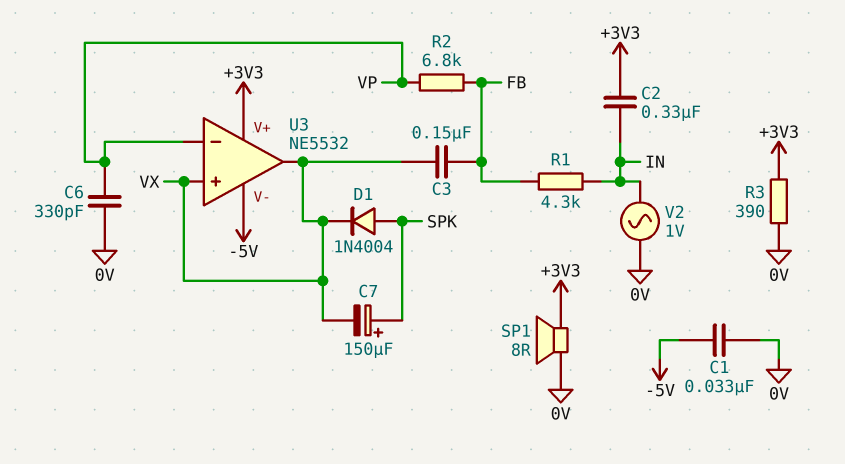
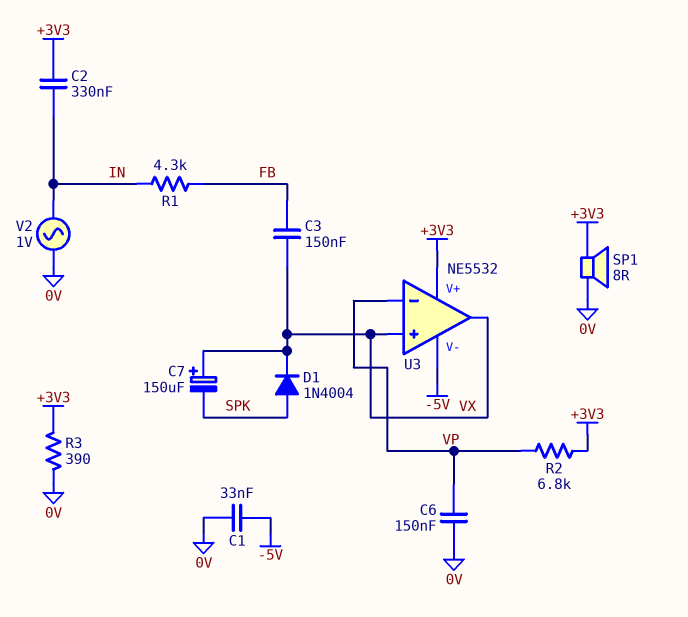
C6: 330pF (0V, VP) -> 150nF (0V, VP)
C7: 150uF (plus SPK, minus VX) -> 150uF (plus VX, minus SPK)
R2: 6.8k (FB, VP) -> 6.8k (+3V3, VP)

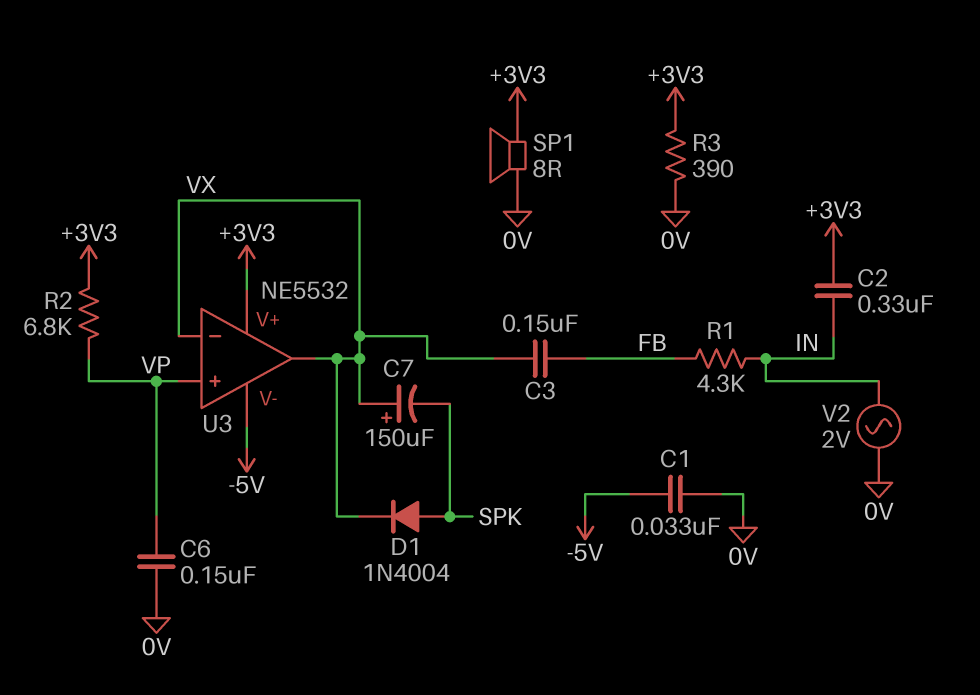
U3 pin in+: VX -> VP
U3 pin in-: VP -> VX
V2: AC 1V (0V, IN) -> AC 2V (0V, IN)

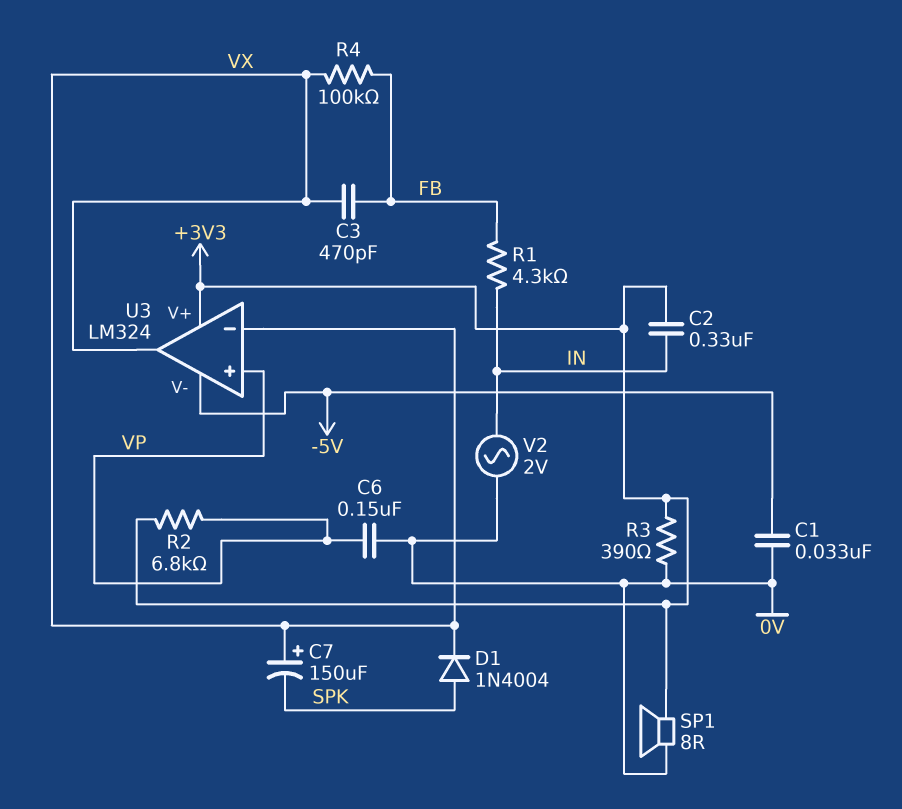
C3: 150nF (FB, VX) -> 470pF (FB, VX)
R4: none -> 100k (FB, VX)
U3: NE5532 -> LM324

